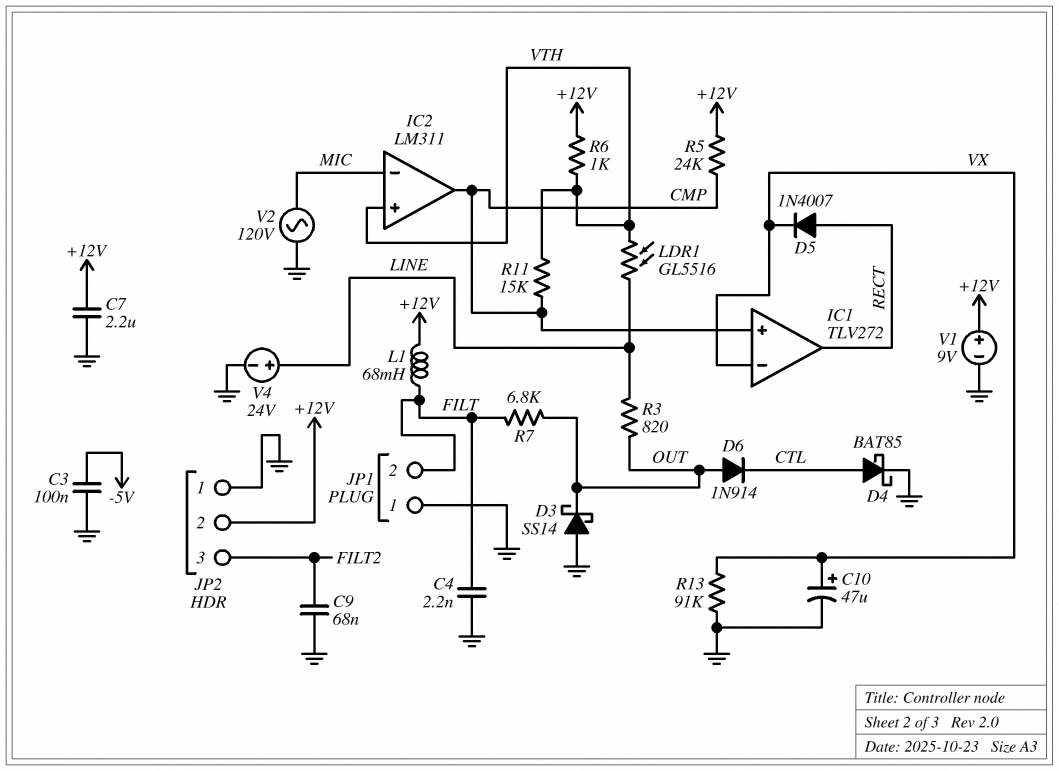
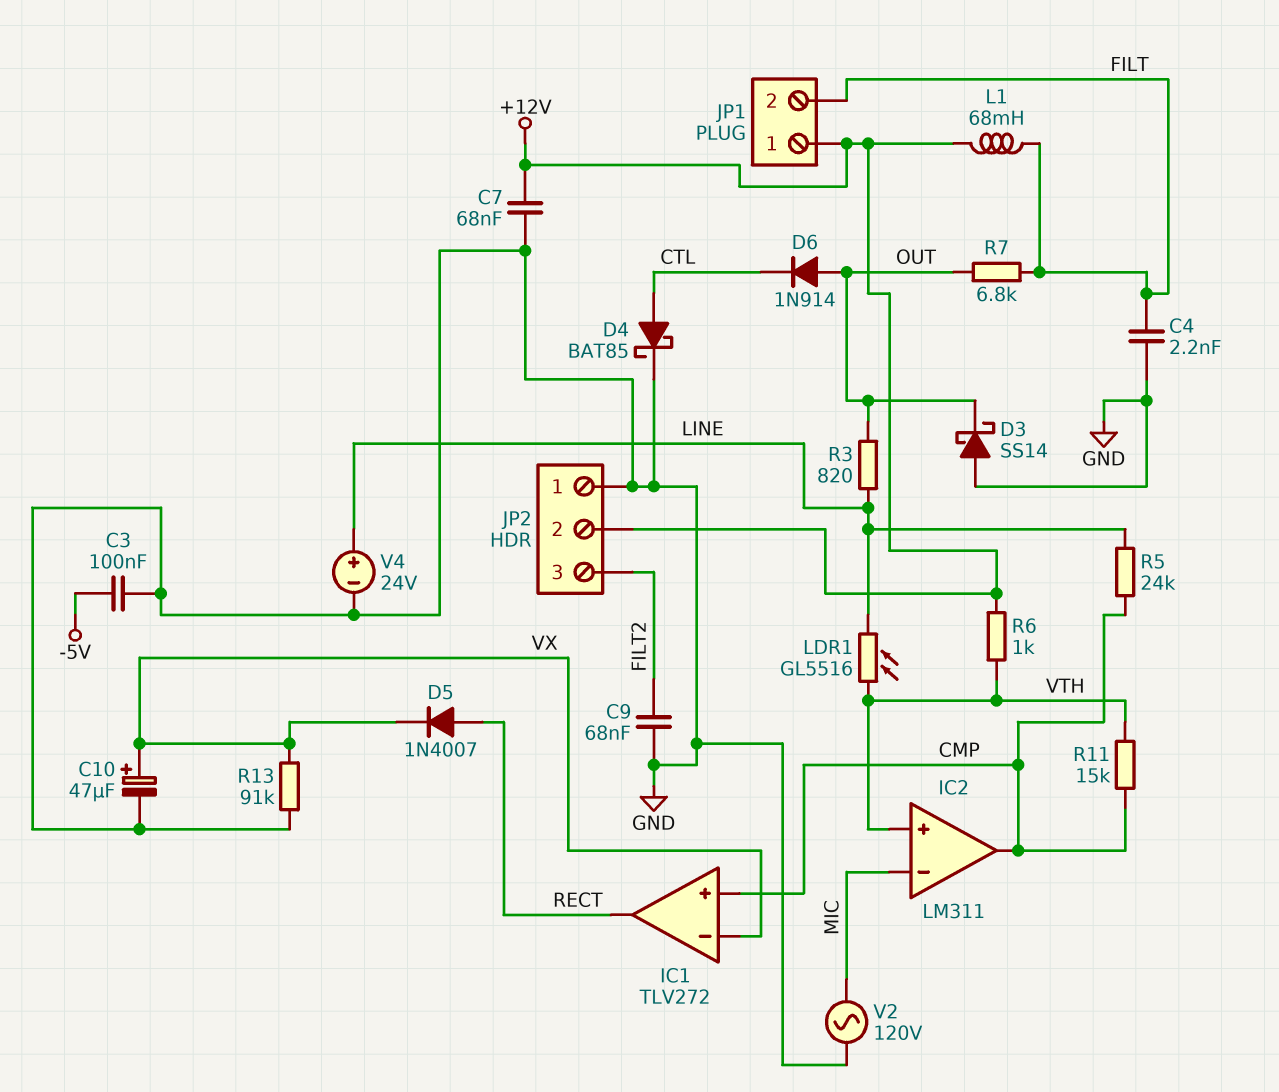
C7: 2.2uF (+12V, GND) -> 68nF (+12V, GND)
JP1 pin 1: GND -> +12V
R5: 24k (+12V, CMP) -> 24k (CMP, LINE)
V1: 9V (plus +12V, minus GND) -> none

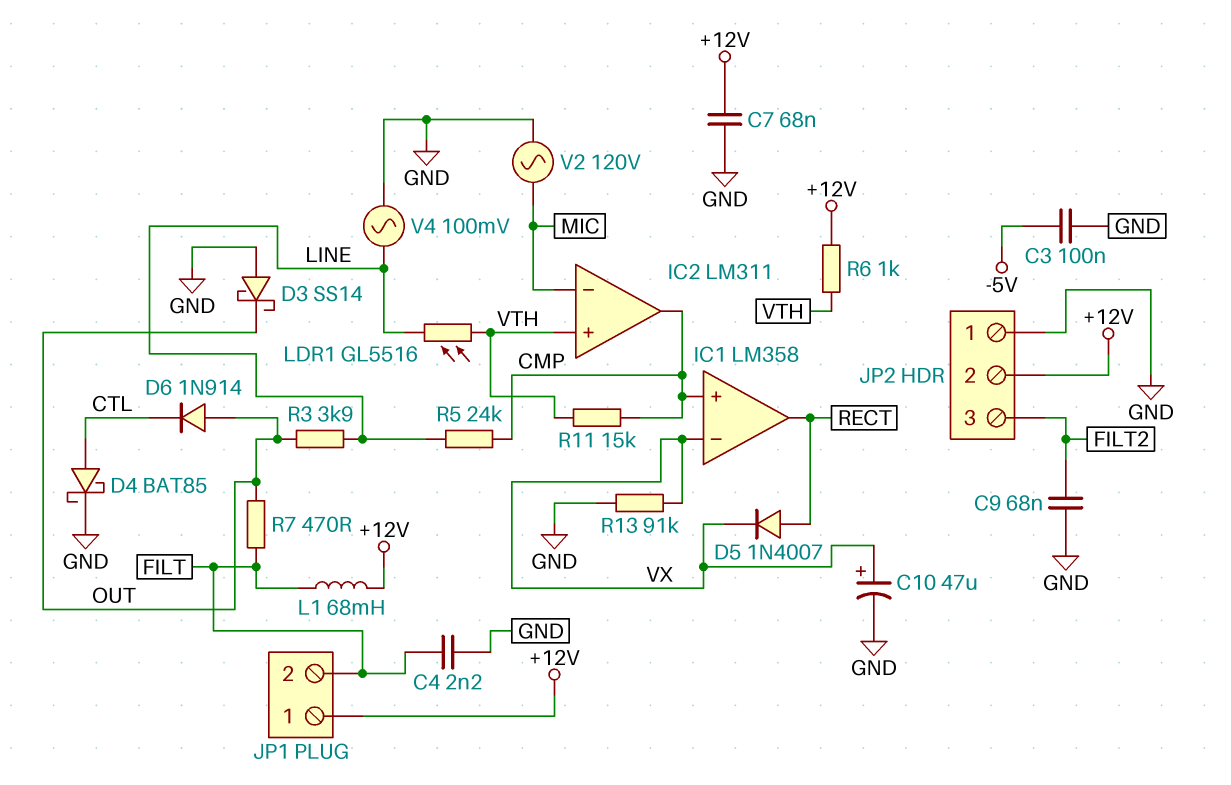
IC1: TLV272 -> LM358
R3: 820 (LINE, OUT) -> 3.9k (LINE, OUT)
R7: 6.8k (FILT, OUT) -> 470 (FILT, OUT)
V4: 24V (plus LINE, minus GND) -> AC 100mV (GND, LINE)

